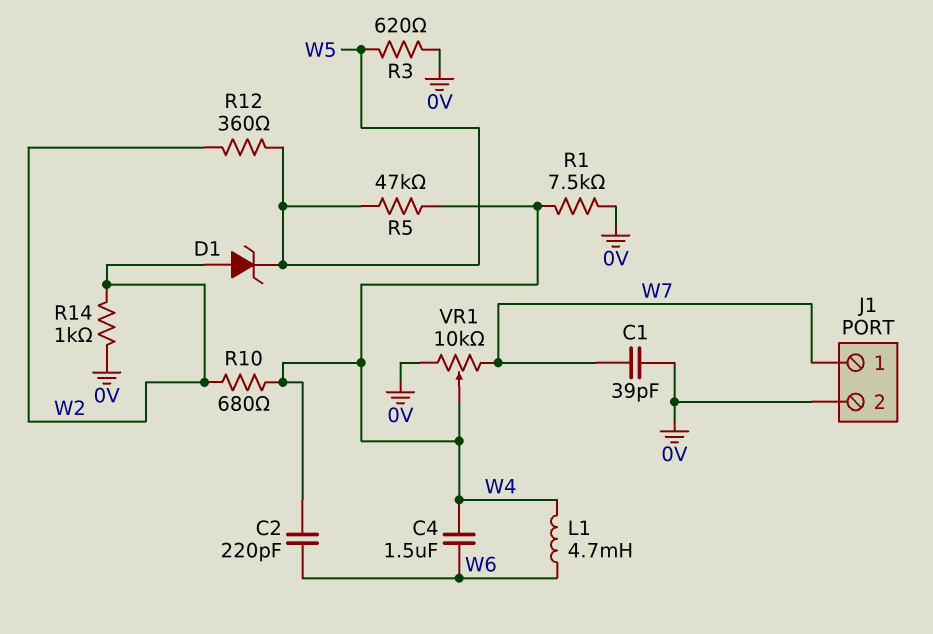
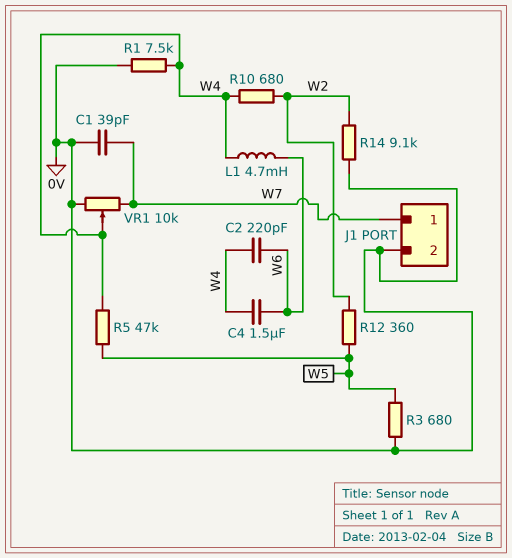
D1: zener (A W2, K W5) -> none
R3: 620 (0V, W5) -> 680 (0V, W5)
R14: 1k (0V, W2) -> 9.1k (0V, W2)

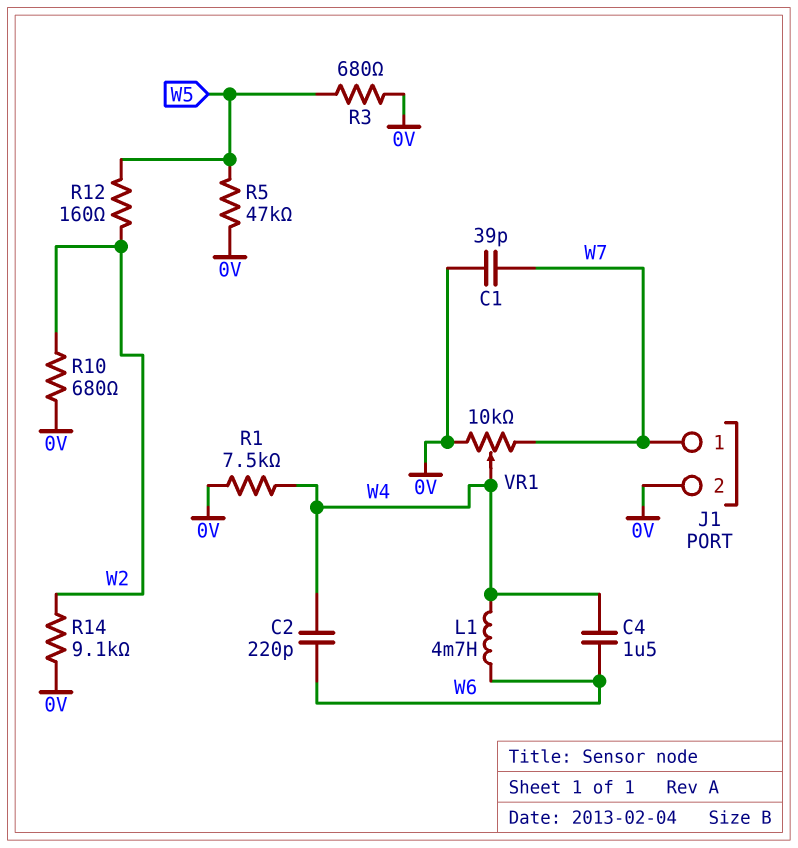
R5: 47k (W4, W5) -> 47k (0V, W5)
R10: 680 (W2, W4) -> 680 (0V, W2)
R12: 360 (W2, W5) -> 160 (W2, W5)

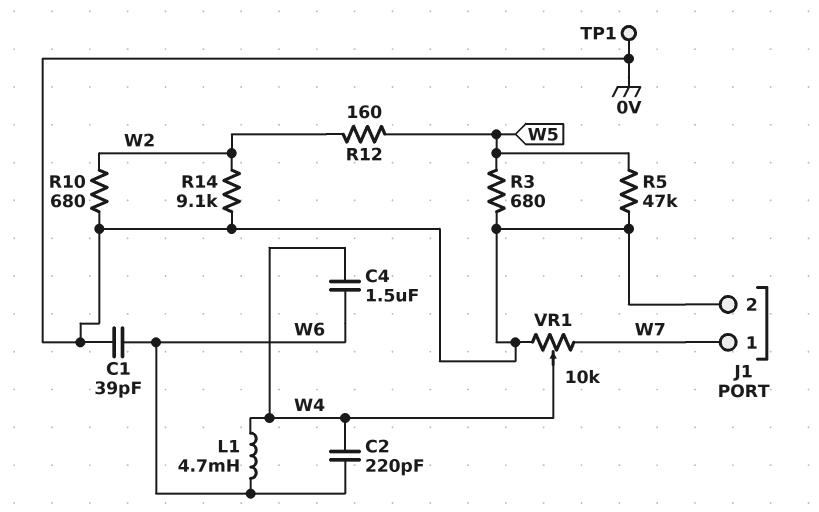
C1: 39pF (0V, W7) -> 39pF (0V, W6)
R1: 7.5k (0V, W4) -> none
TP1: none -> test point (0V)

